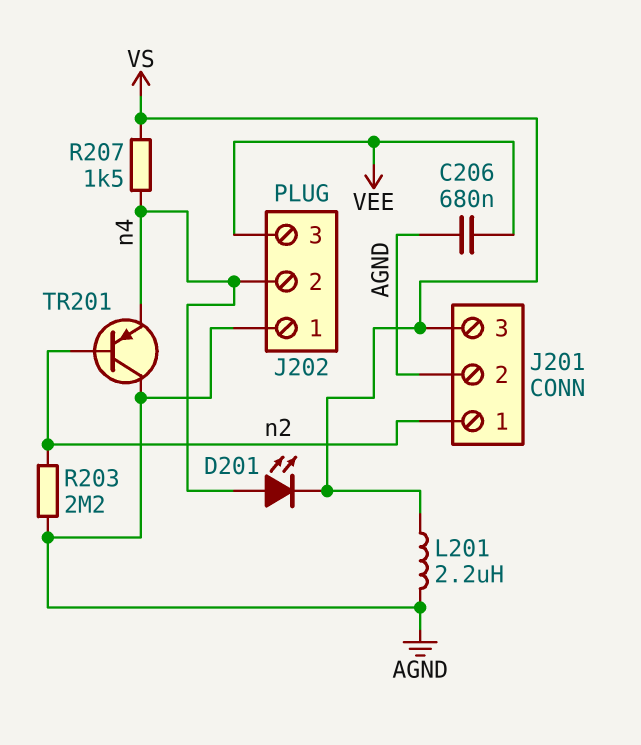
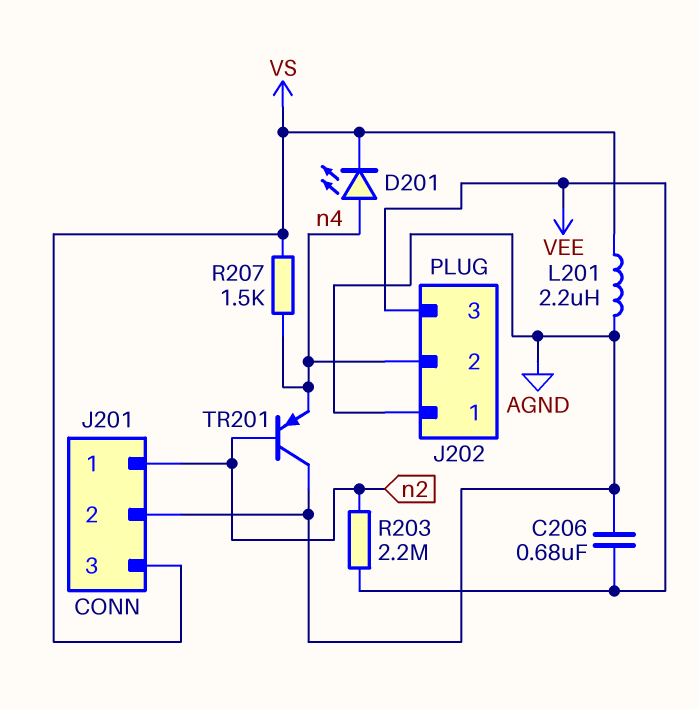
R203: 2.2M (AGND, n2) -> 2.2M (VEE, n2)

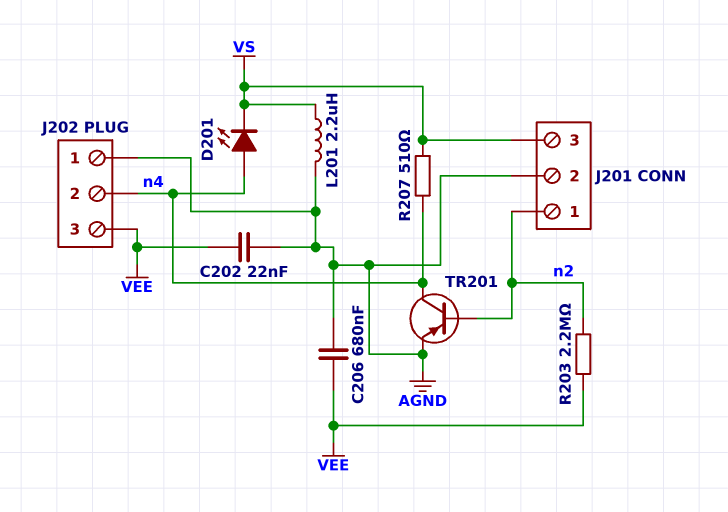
C202: none -> 22nF (AGND, VEE)
R207: 1.5k (VS, n4) -> 510 (VS, n4)
TR201: PNP (B n2, C AGND, E n4) -> PNP (B n2, C n4, E AGND)

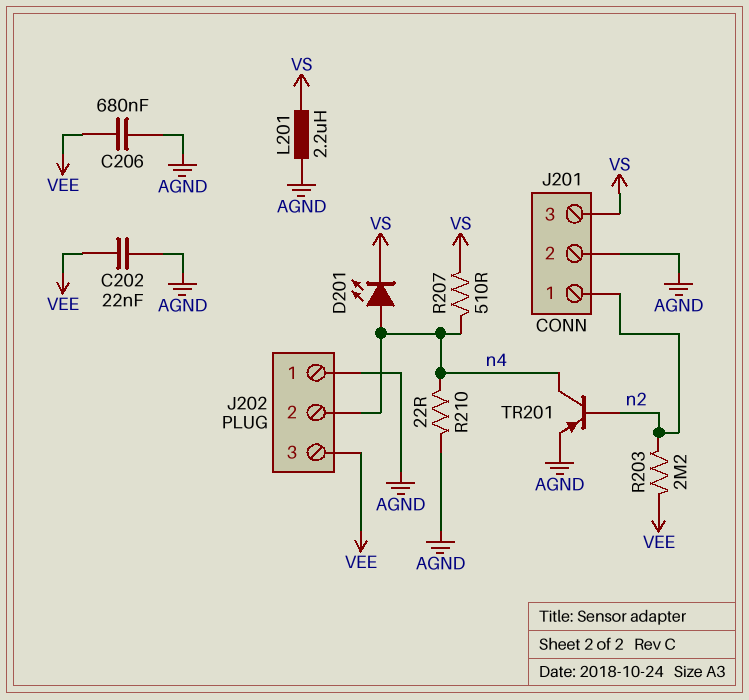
R210: none -> 22 (AGND, n4)

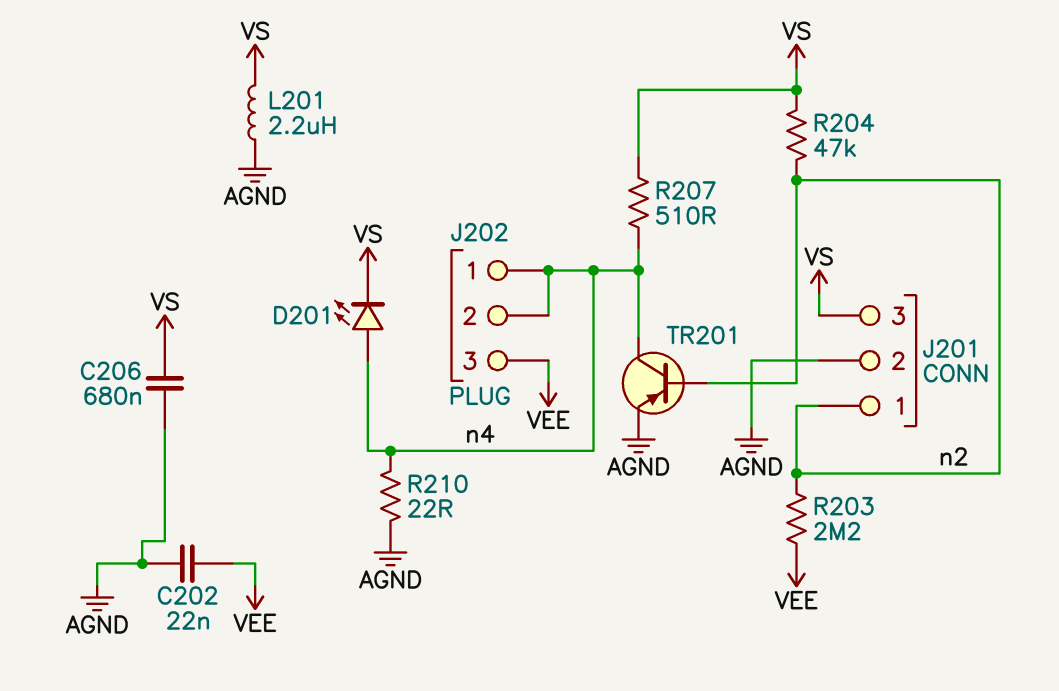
C206: 680nF (AGND, VEE) -> 680nF (AGND, VS)
J202 pin 1: AGND -> n4
R204: none -> 47k (VS, n2)

